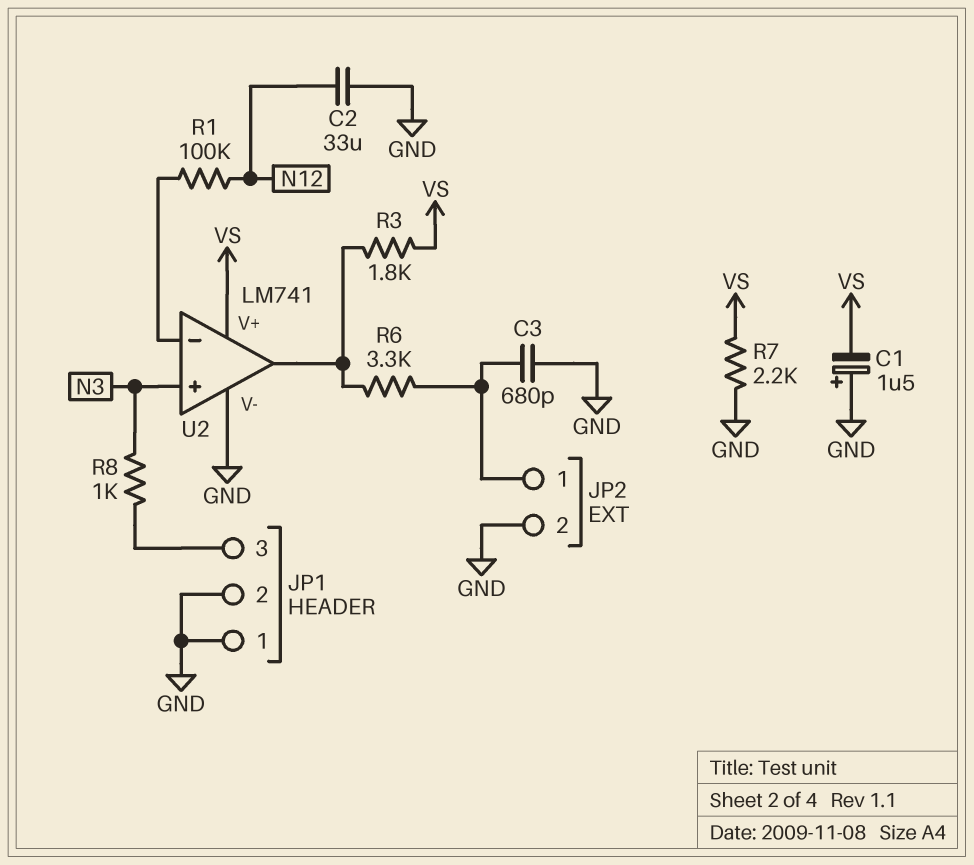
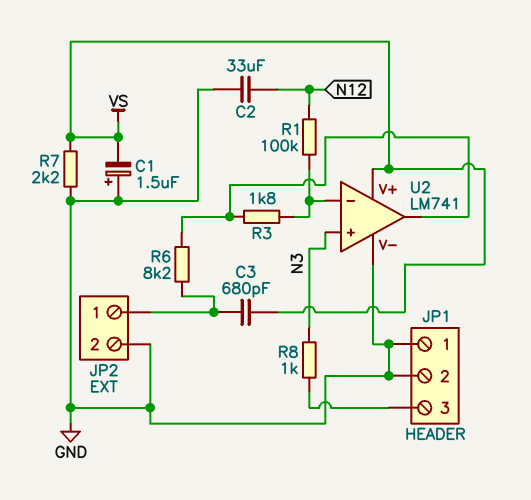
C3: 680pF (GND, JP2/1) -> 680pF (JP2/1, VS)
R3: 1.8k (U2/out, VS) -> 1.8k (U2/in-, U2/out)
R6: 3.3k (JP2/1, U2/out) -> 8.2k (JP2/1, U2/out)

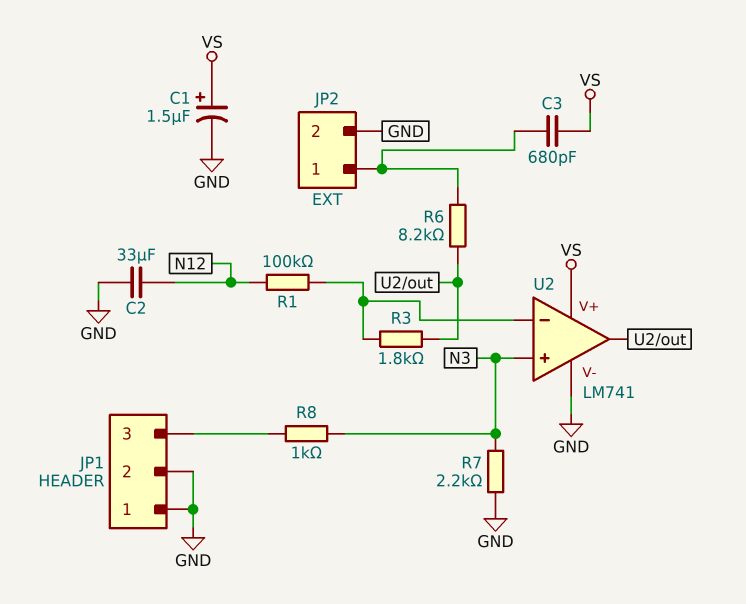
C1: 1.5uF (plus GND, minus VS) -> 1.5uF (plus VS, minus GND)
R7: 2.2k (GND, VS) -> 2.2k (GND, N3)

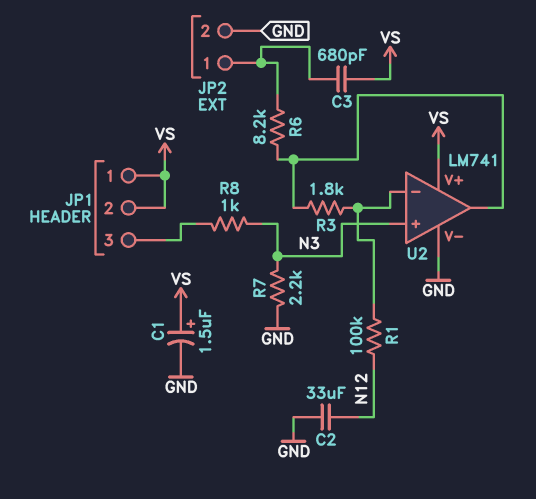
JP1 pin 1: GND -> VS
JP1 pin 2: GND -> VS

